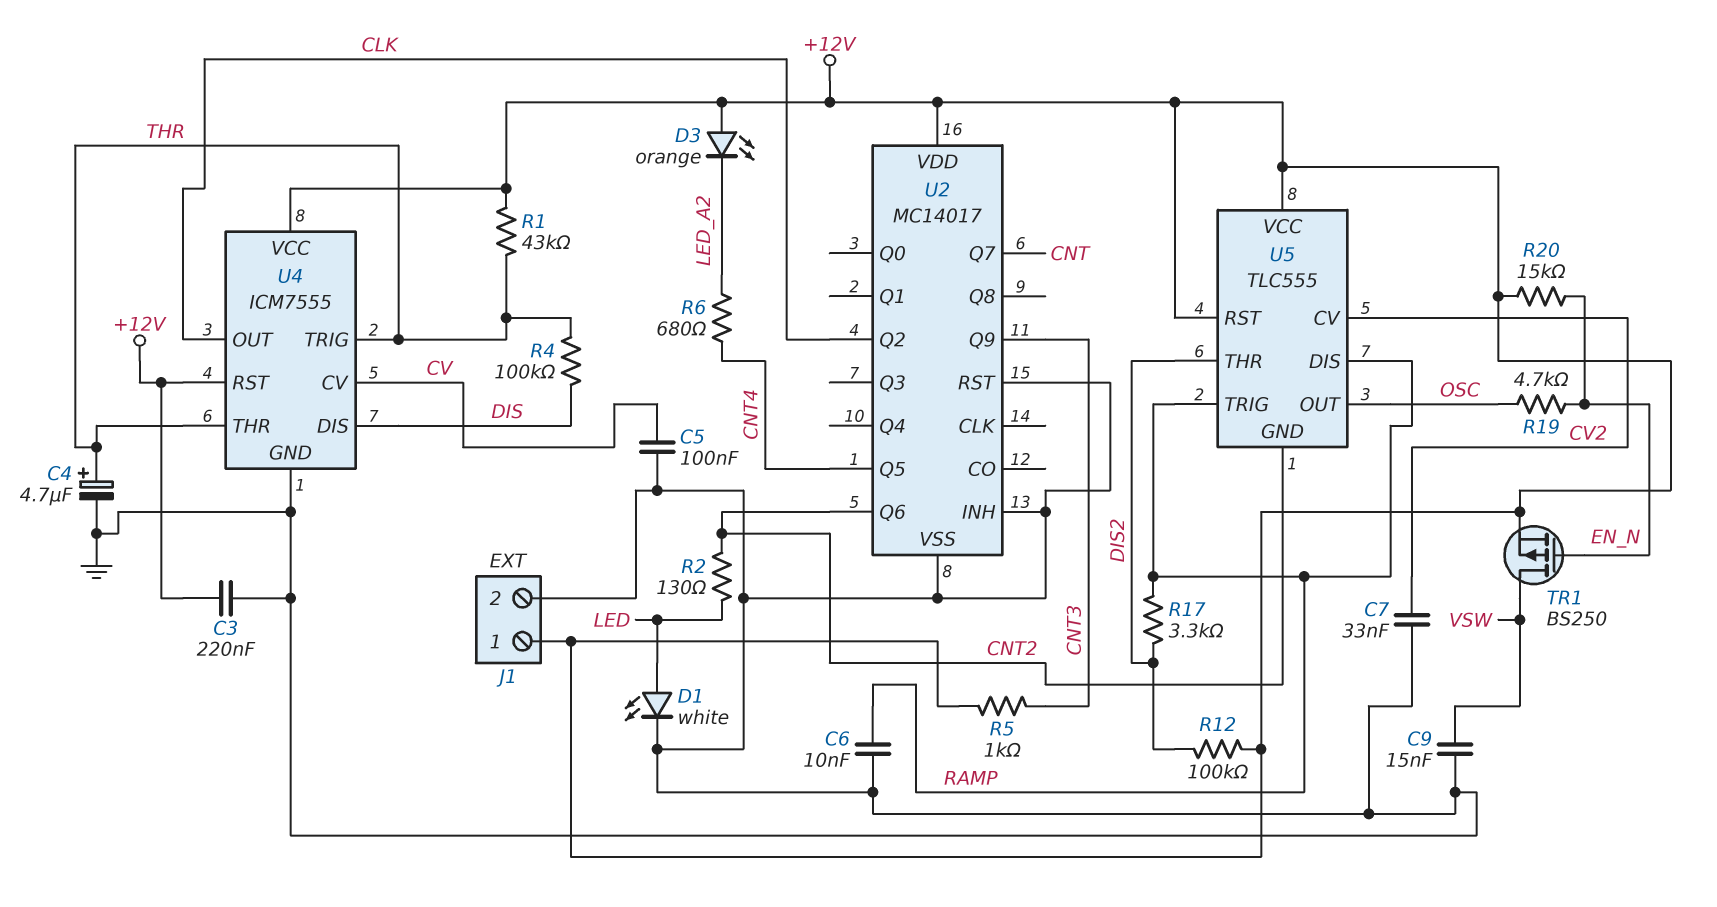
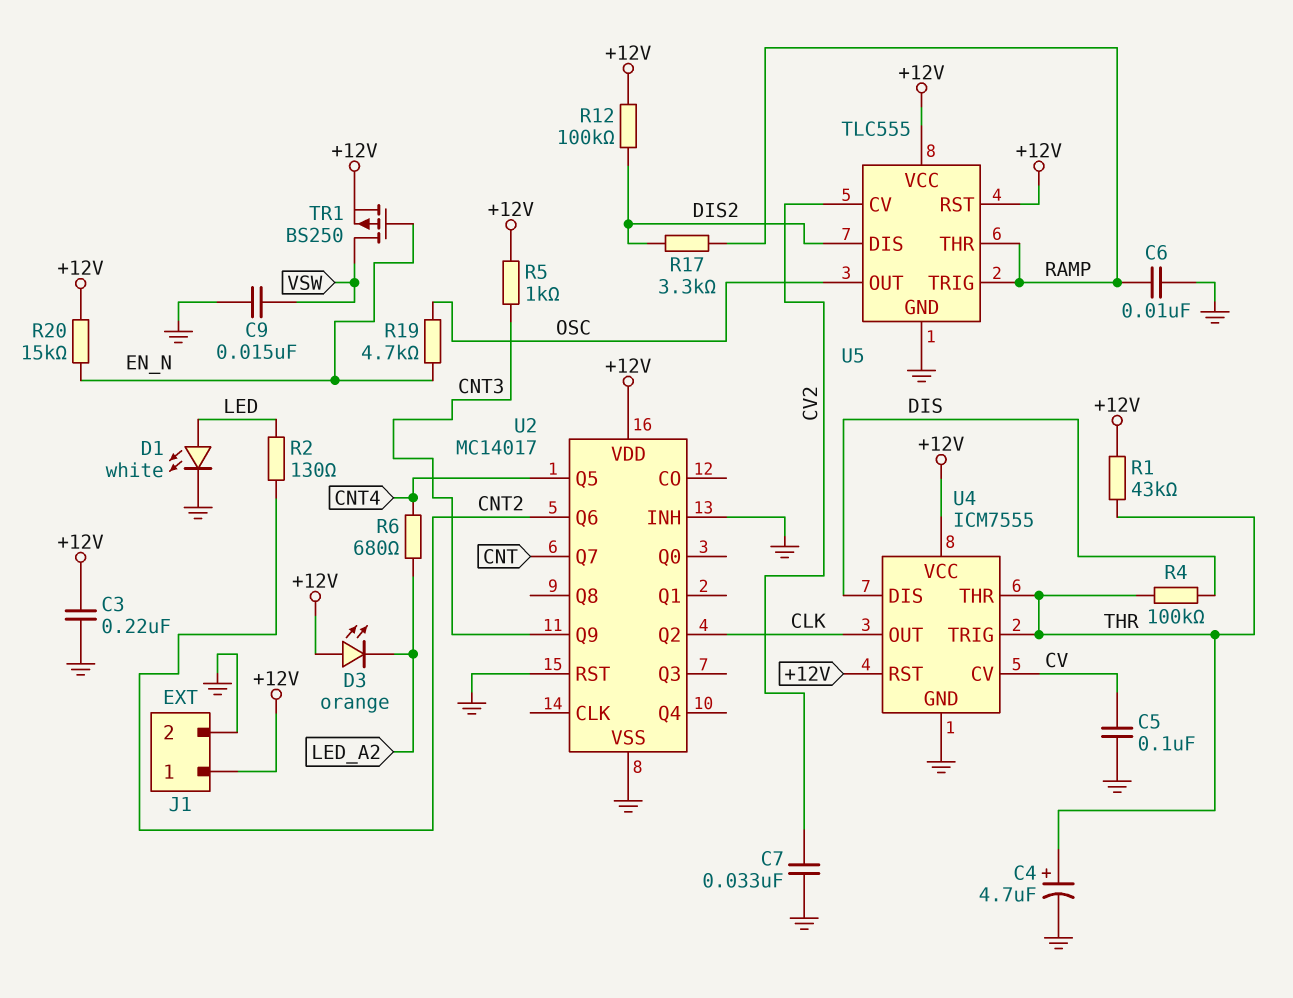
U5 pin DIS: RAMP -> DIS2
U5 pin GND: CNT2 -> GND
U5 pin THR: DIS2 -> RAMP

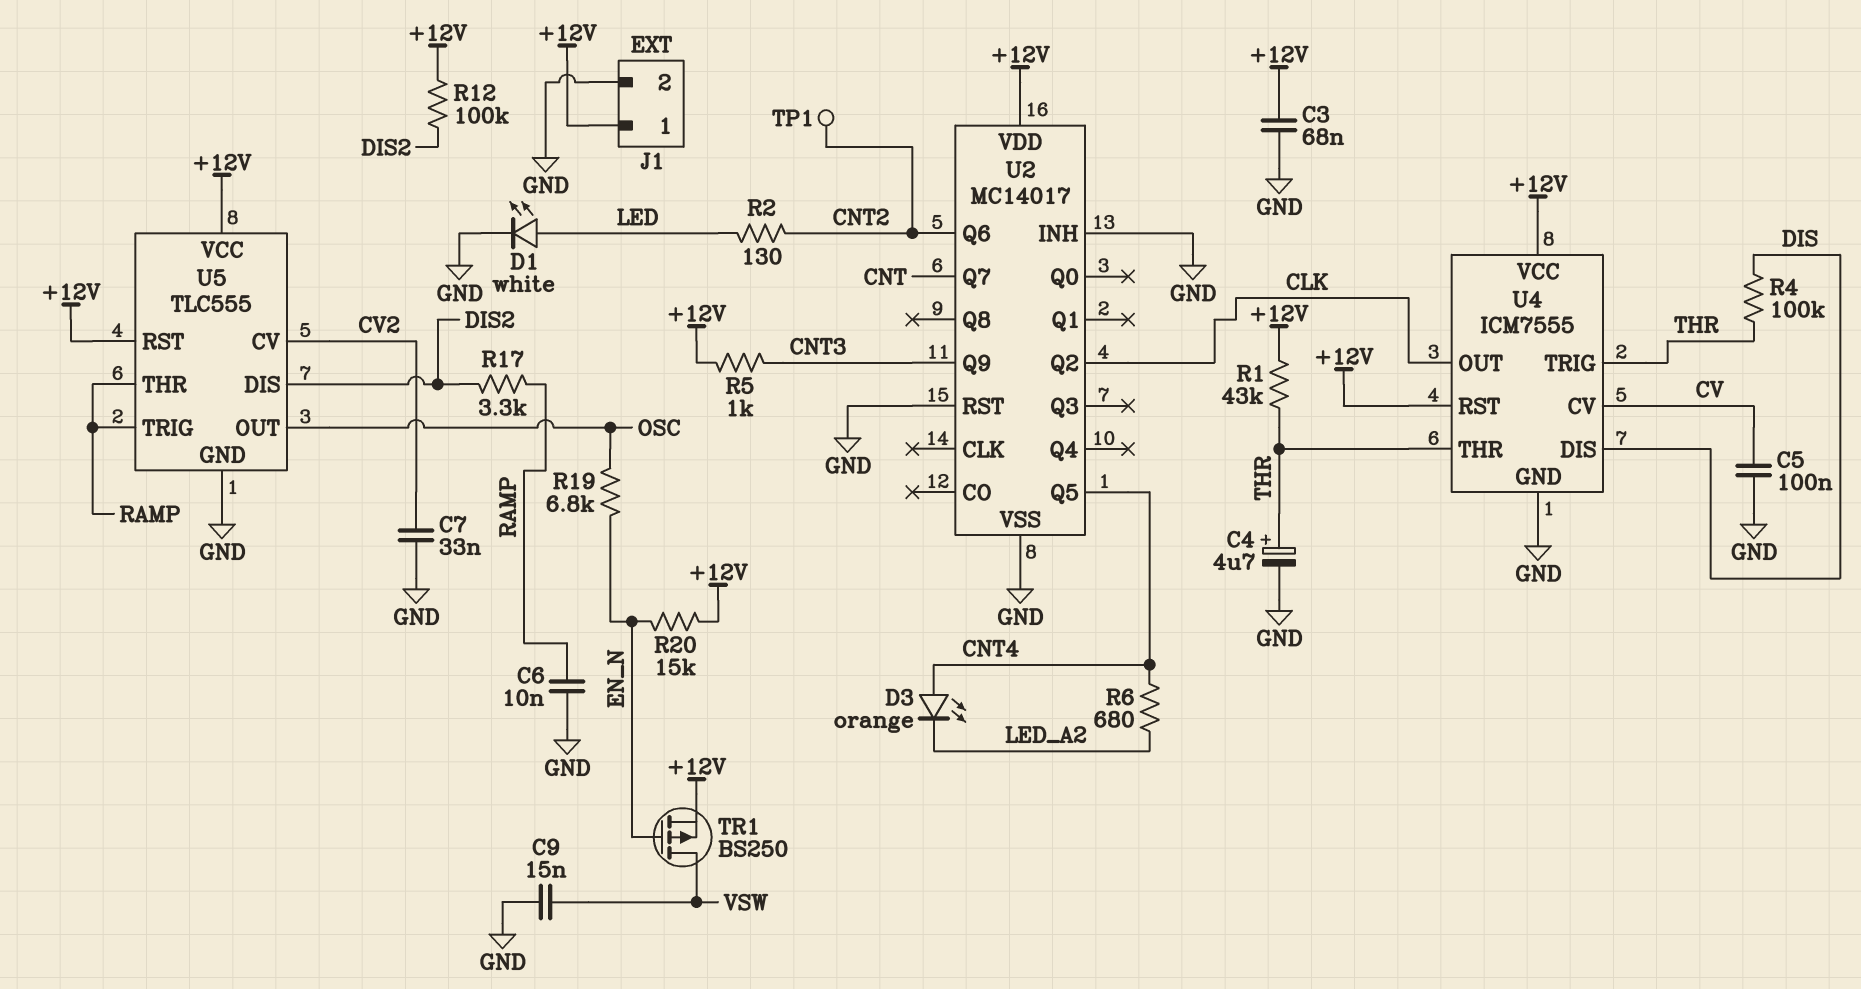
C3: 220nF (+12V, GND) -> 68nF (+12V, GND)
D3: LED orange (A +12V, K LED_A2) -> LED orange (A CNT4, K LED_A2)
R19: 4.7k (EN_N, OSC) -> 6.8k (EN_N, OSC)
TP1: none -> test point (CNT2)

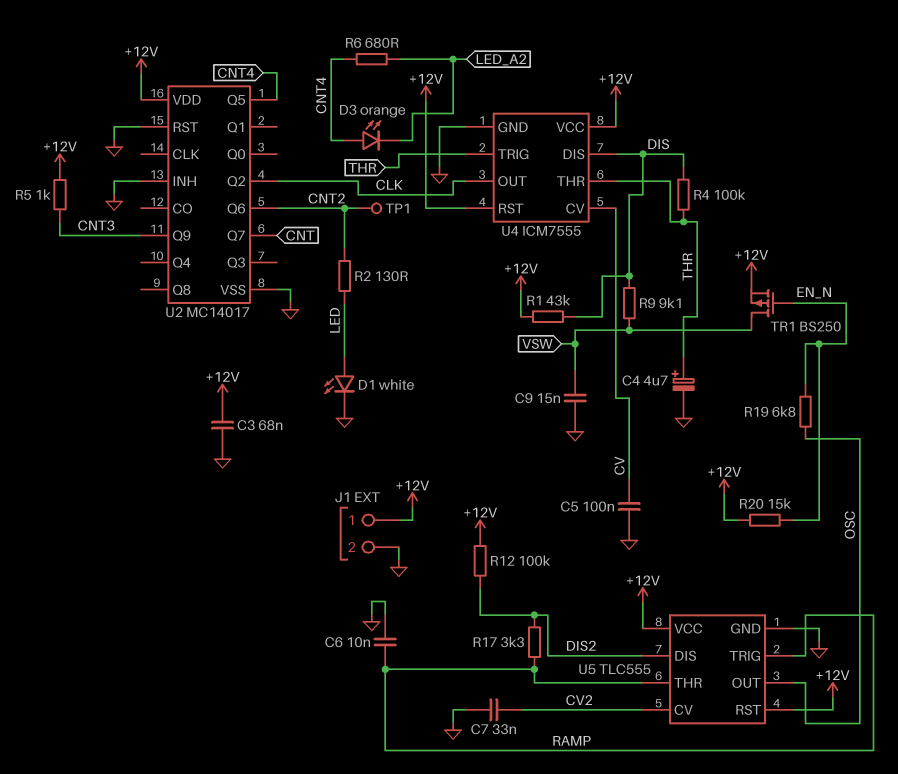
R1: 43k (+12V, THR) -> 43k (+12V, DIS)
R9: none -> 9.1k (DIS, VSW)

